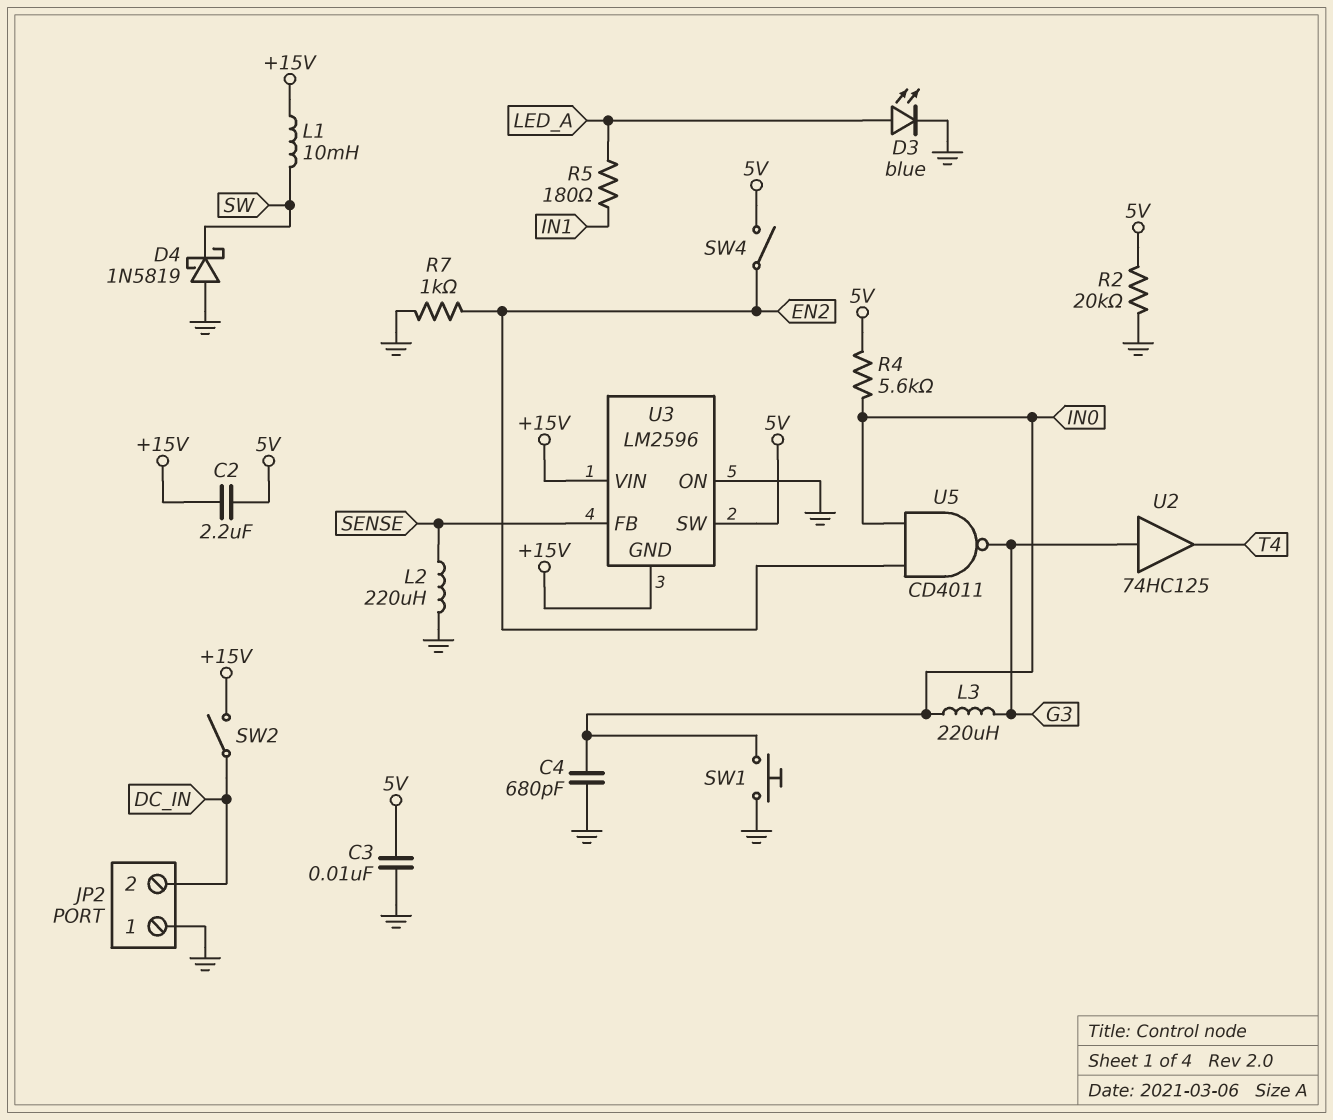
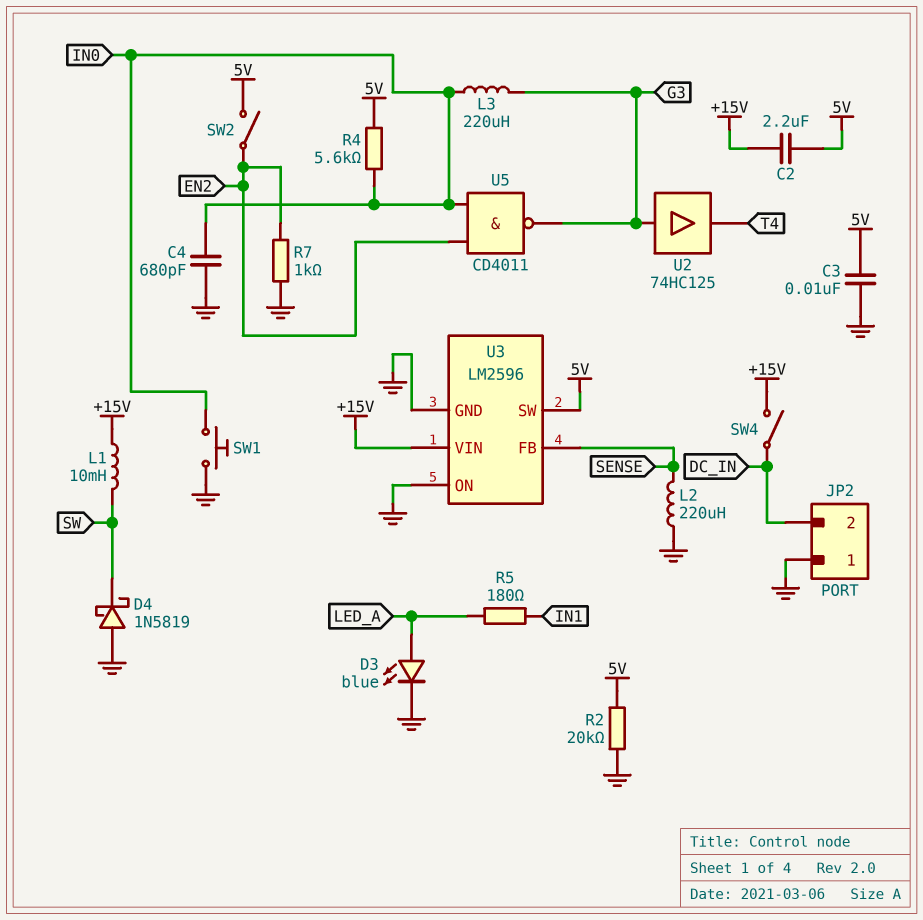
SW2: switch (+15V, DC_IN) -> switch (5V, EN2)
SW4: switch (5V, EN2) -> switch (+15V, DC_IN)
U3 pin GND: +15V -> GND

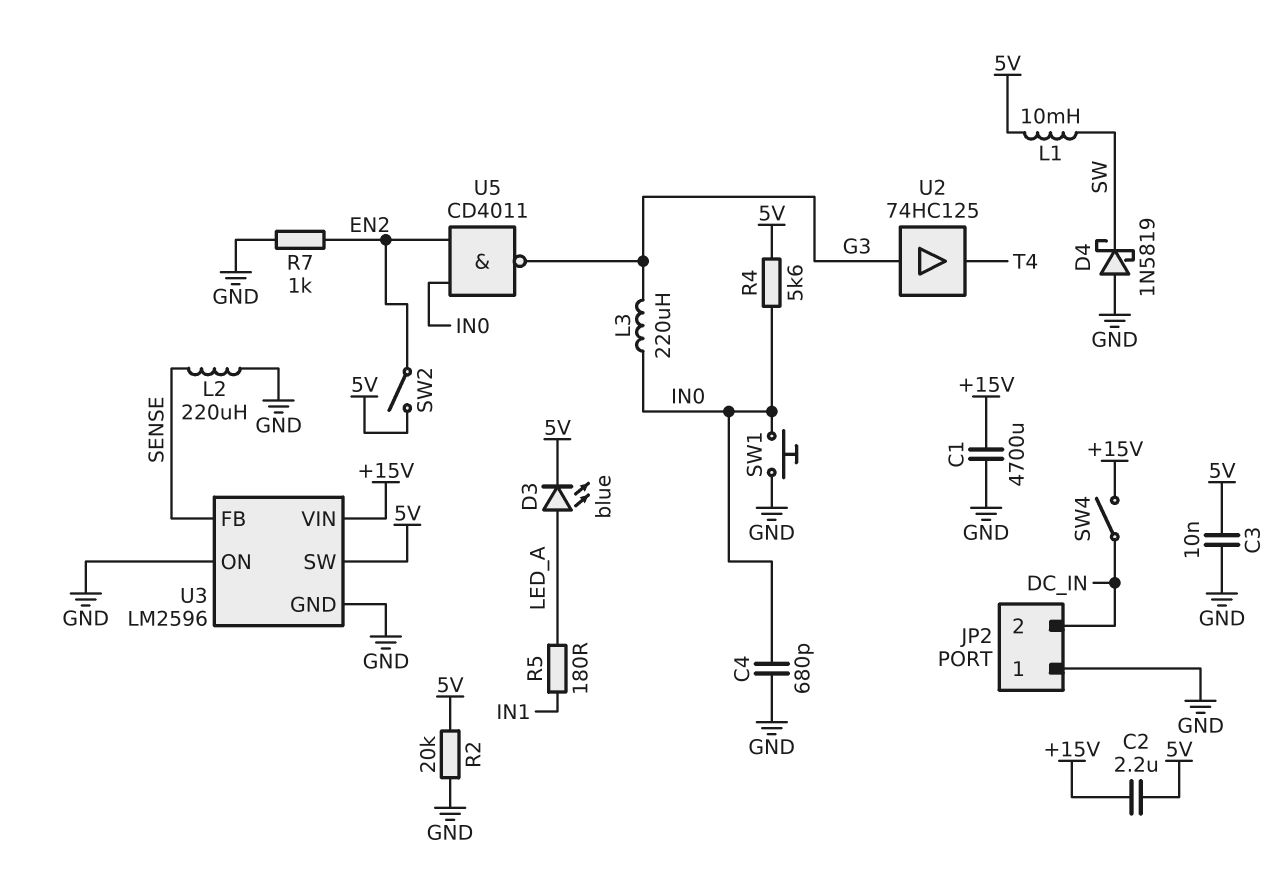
C1: none -> 4700uF (+15V, GND)
D3: LED blue (A LED_A, K GND) -> LED blue (A LED_A, K 5V)
L1: 10mH (+15V, SW) -> 10mH (5V, SW)

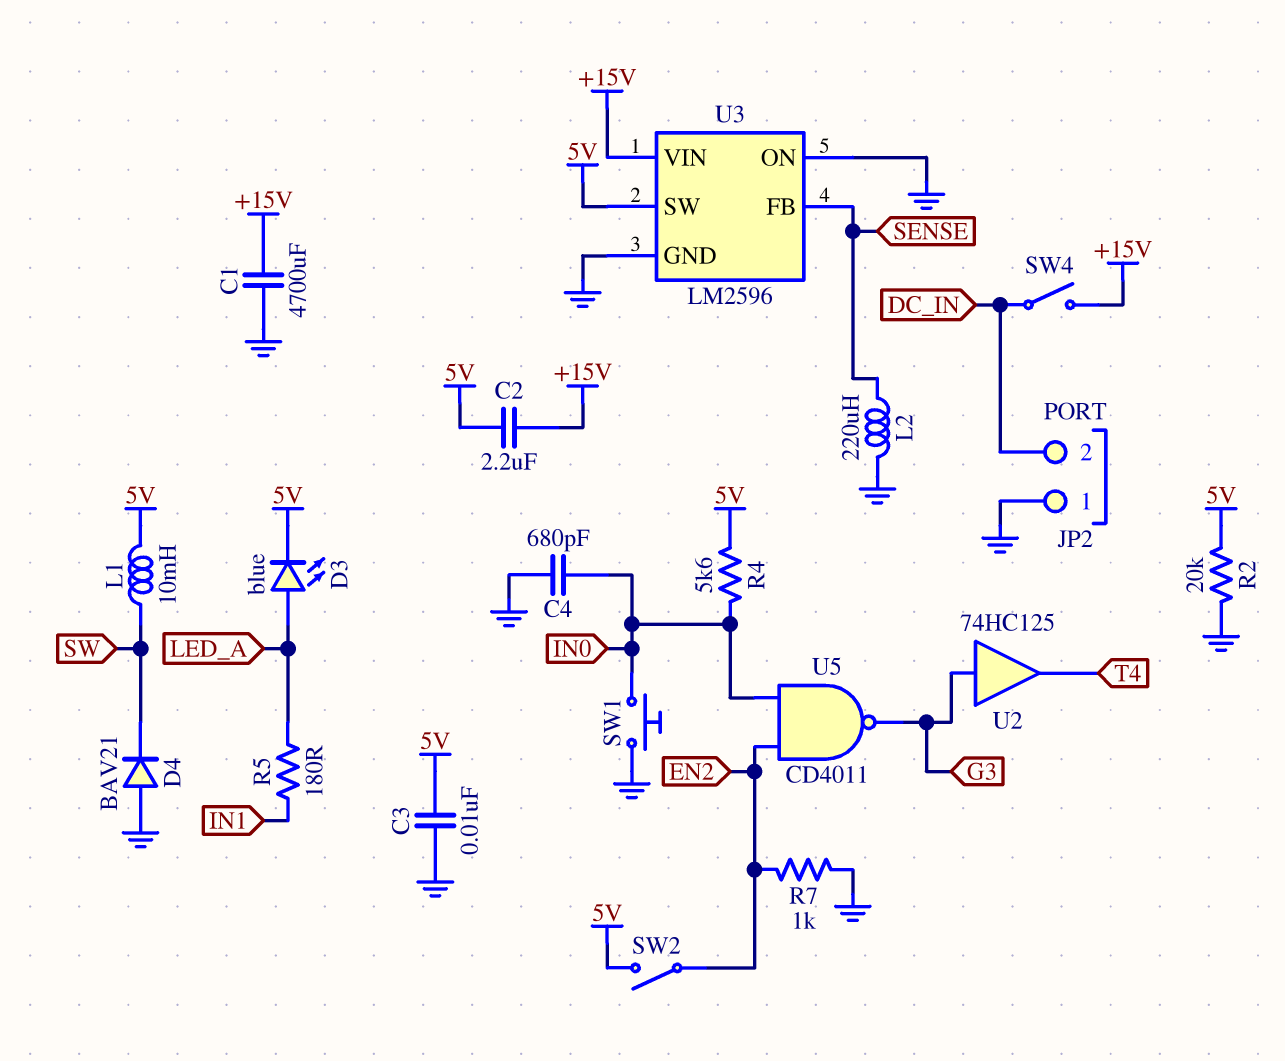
D4: schottky 1N5819 (A GND, K SW) -> diode BAV21 (A GND, K SW)
L3: 220uH (G3, IN0) -> none

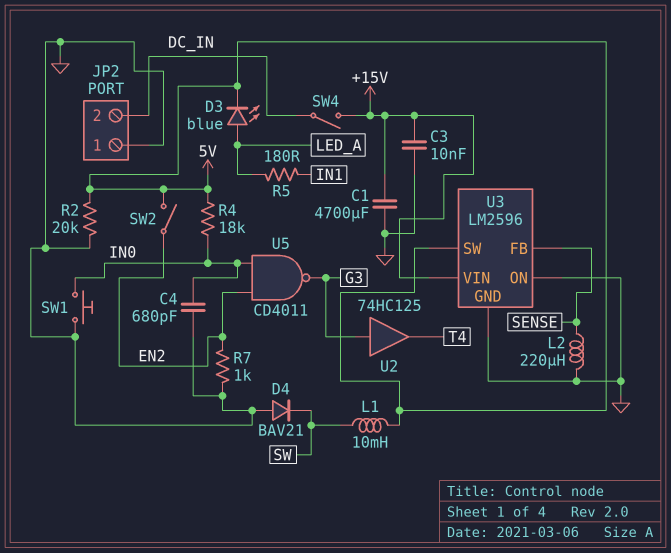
C2: 2.2uF (+15V, 5V) -> none
C3: 10nF (5V, GND) -> 10nF (+15V, GND)
R4: 5.6k (5V, IN0) -> 18k (5V, IN0)

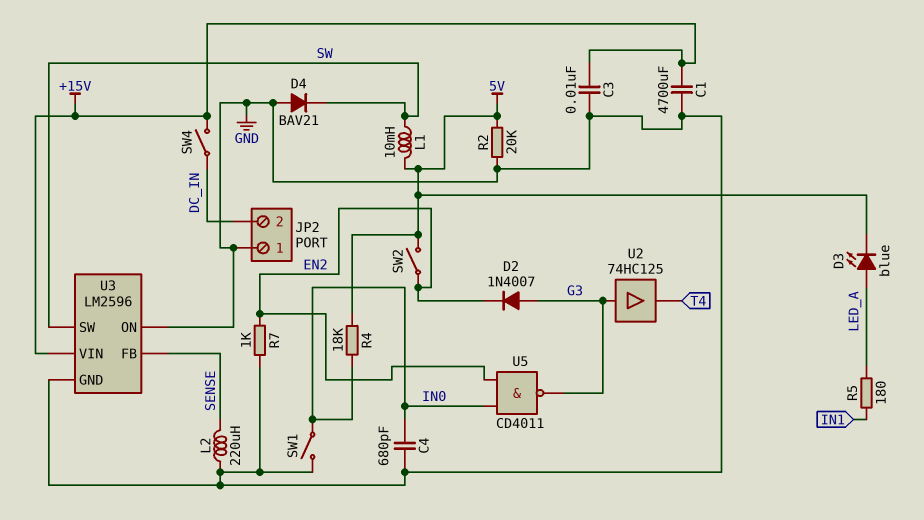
D2: none -> diode 1N4007 (A G3, K EN2)
SW1: button (GND, IN0) -> switch (GND, IN0)
U3 pin SW: 5V -> SW

